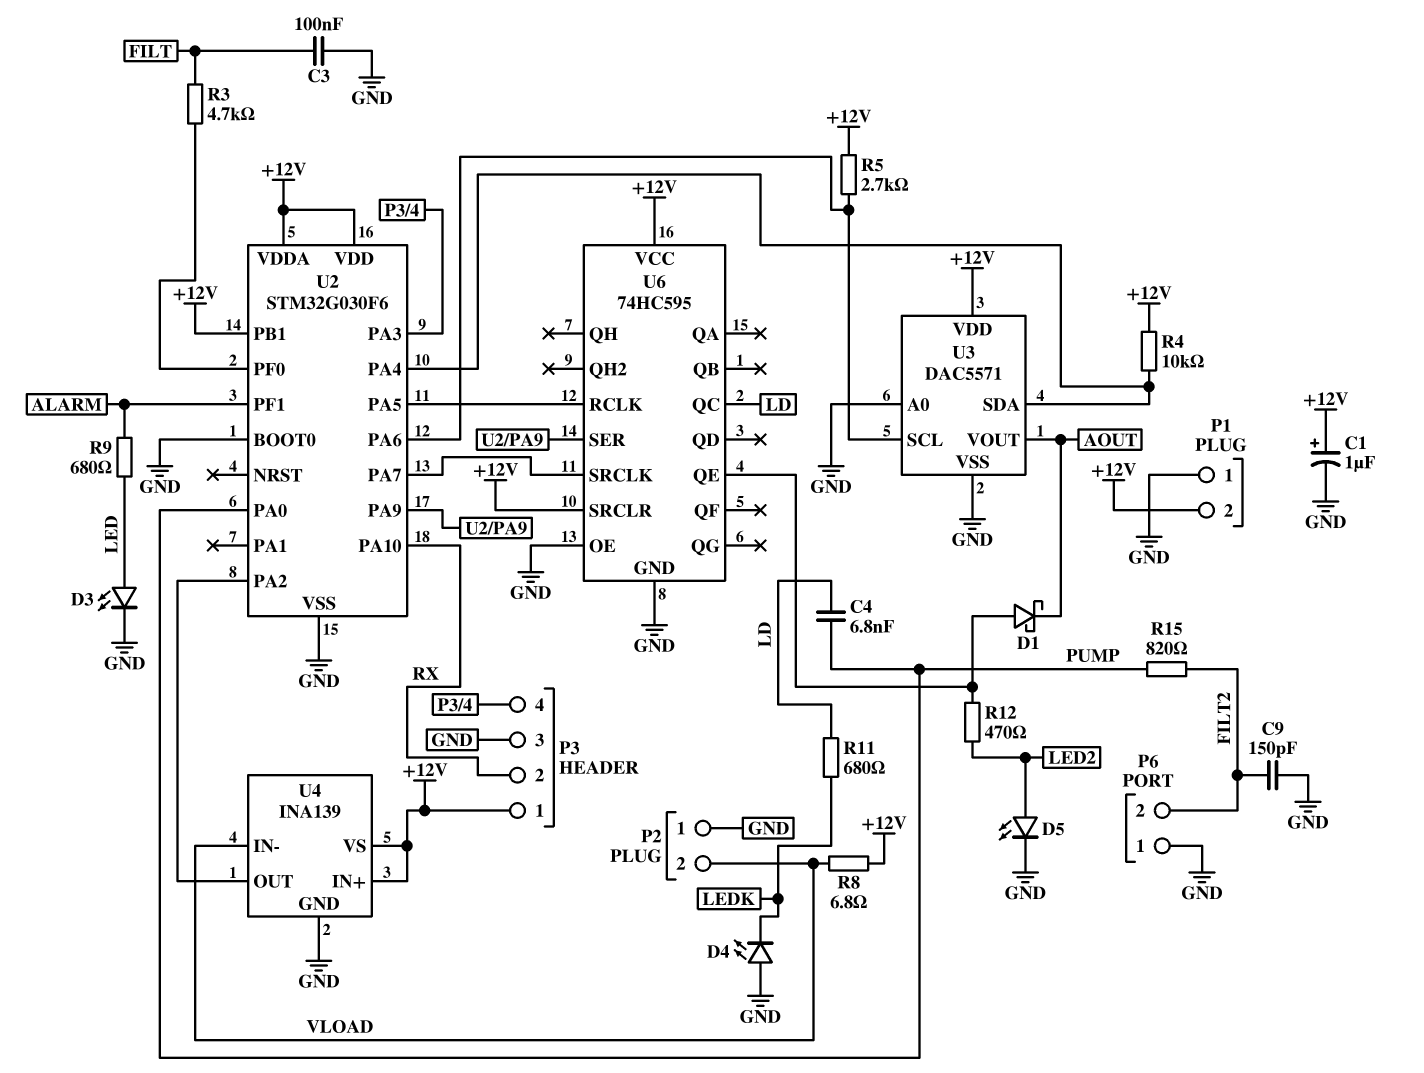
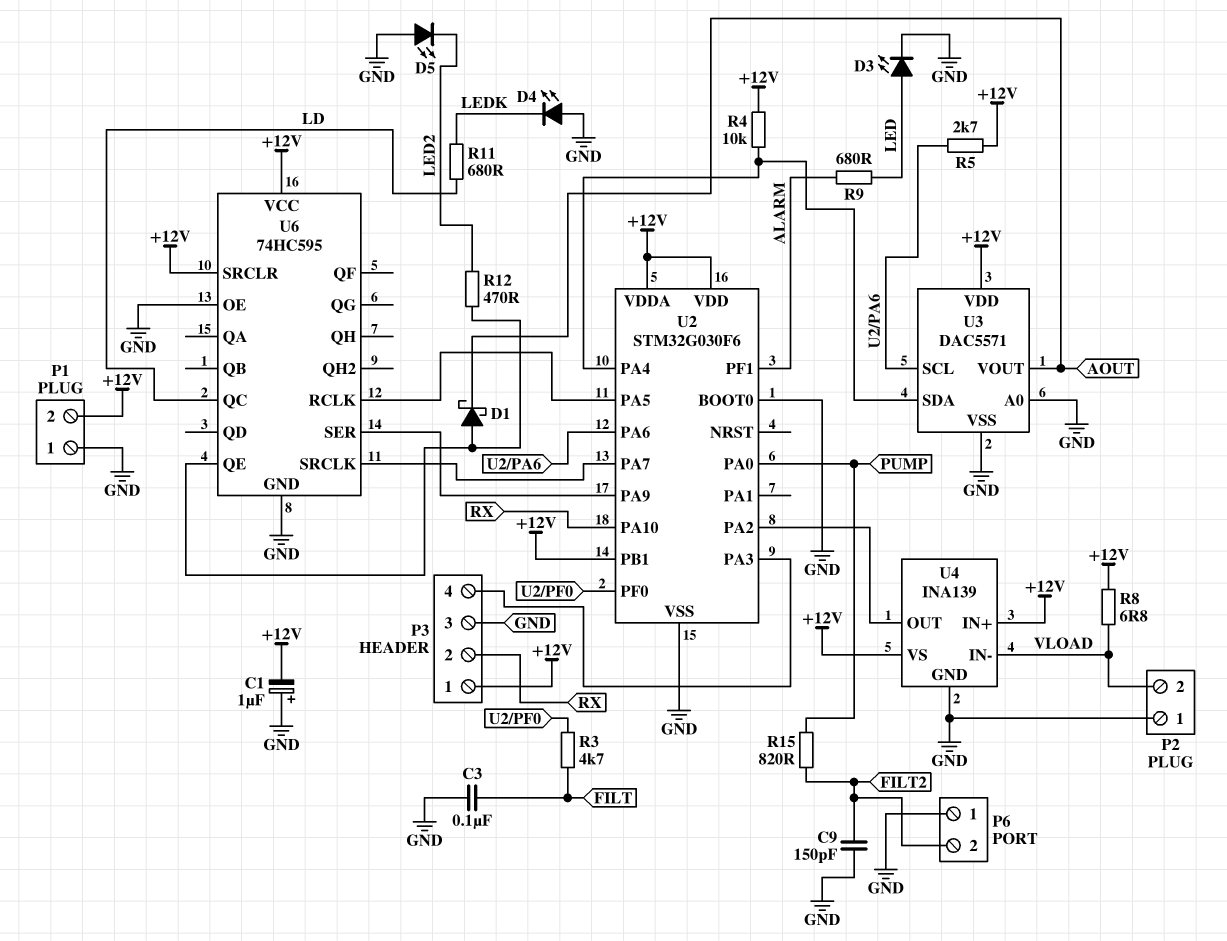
C1: 1uF (plus +12V, minus GND) -> 1uF (plus GND, minus +12V)
C4: 6.8nF (LD, PUMP) -> none
D5: LED (A LED2, K GND) -> LED (A GND, K LED2)

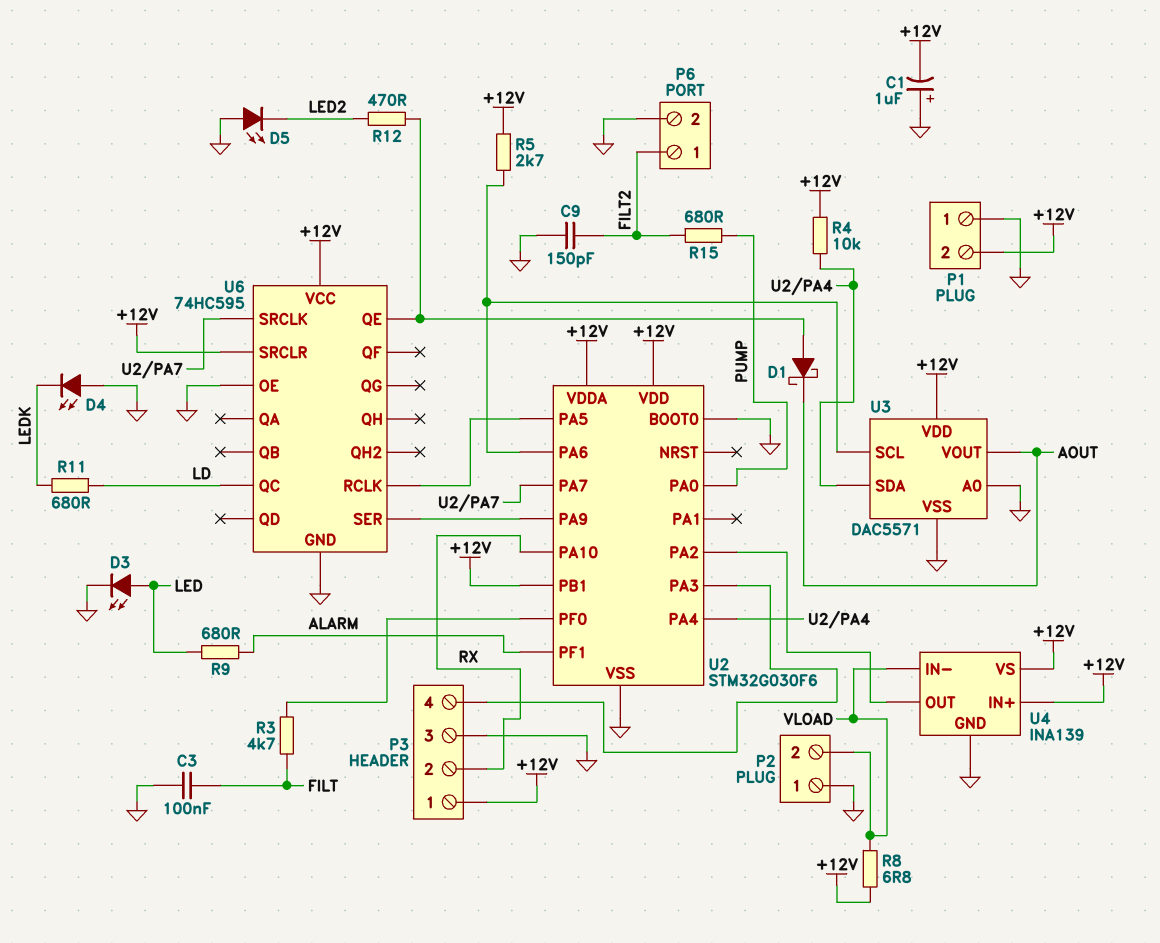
P6 pin 1: GND -> FILT2
P6 pin 2: FILT2 -> GND
R15: 820 (FILT2, PUMP) -> 680 (FILT2, PUMP)

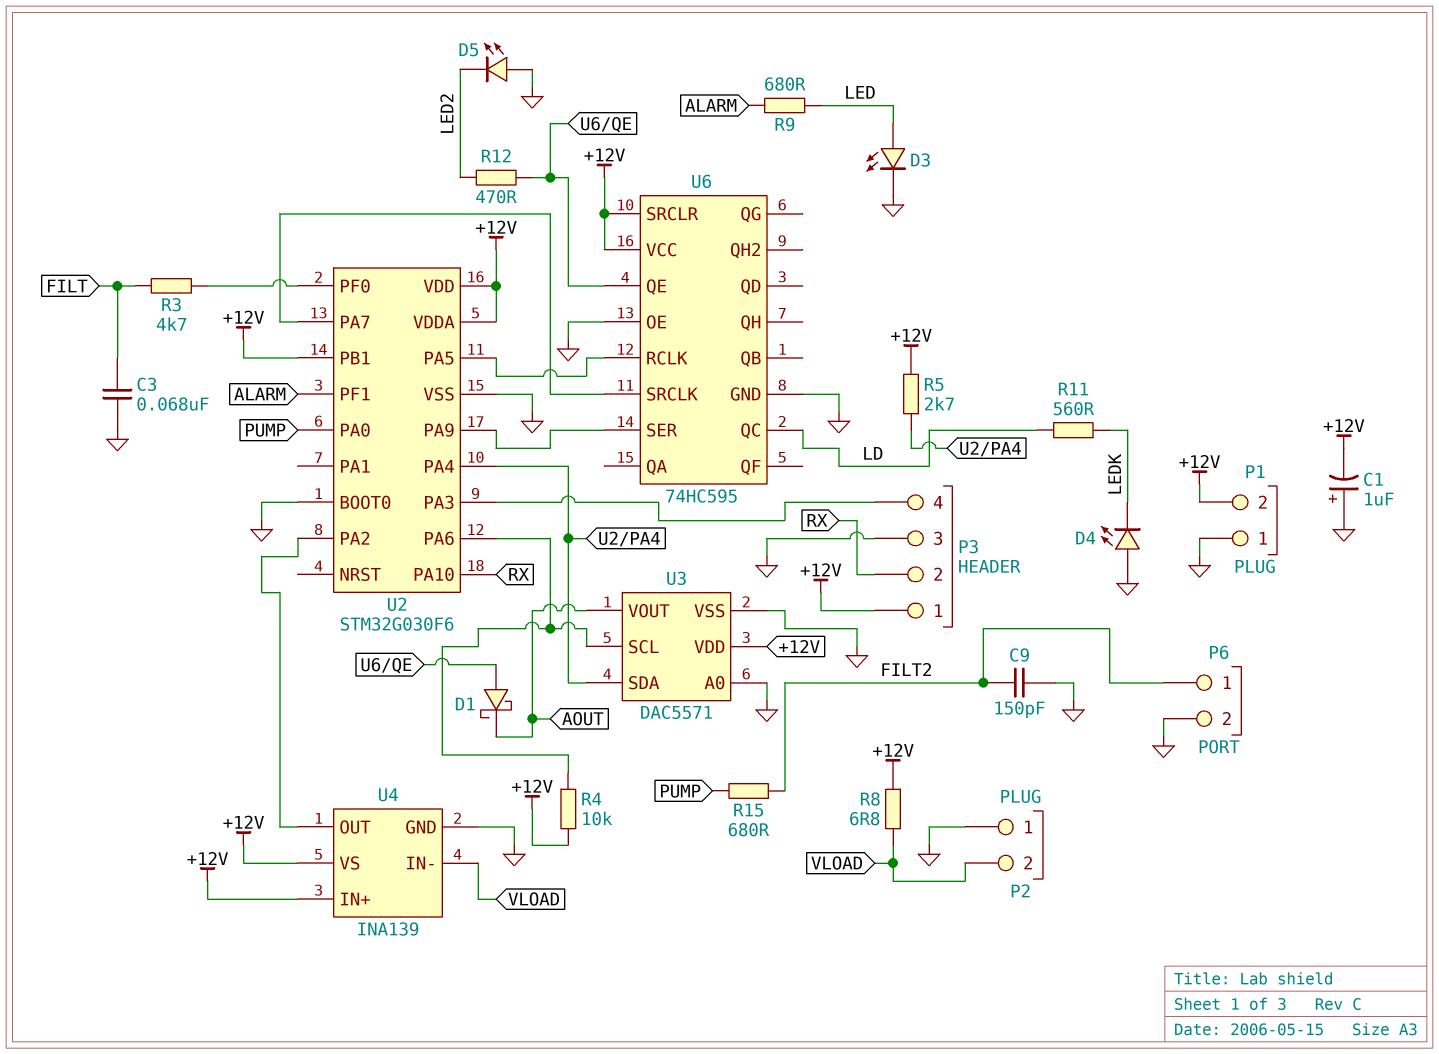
C3: 100nF (FILT, GND) -> 68nF (FILT, GND)
R4: 10k (+12V, U2/PA4) -> 10k (+12V, U2/PA6)
R5: 2.7k (+12V, U2/PA6) -> 2.7k (+12V, U2/PA4)
R11: 680 (LD, LEDK) -> 560 (LD, LEDK)

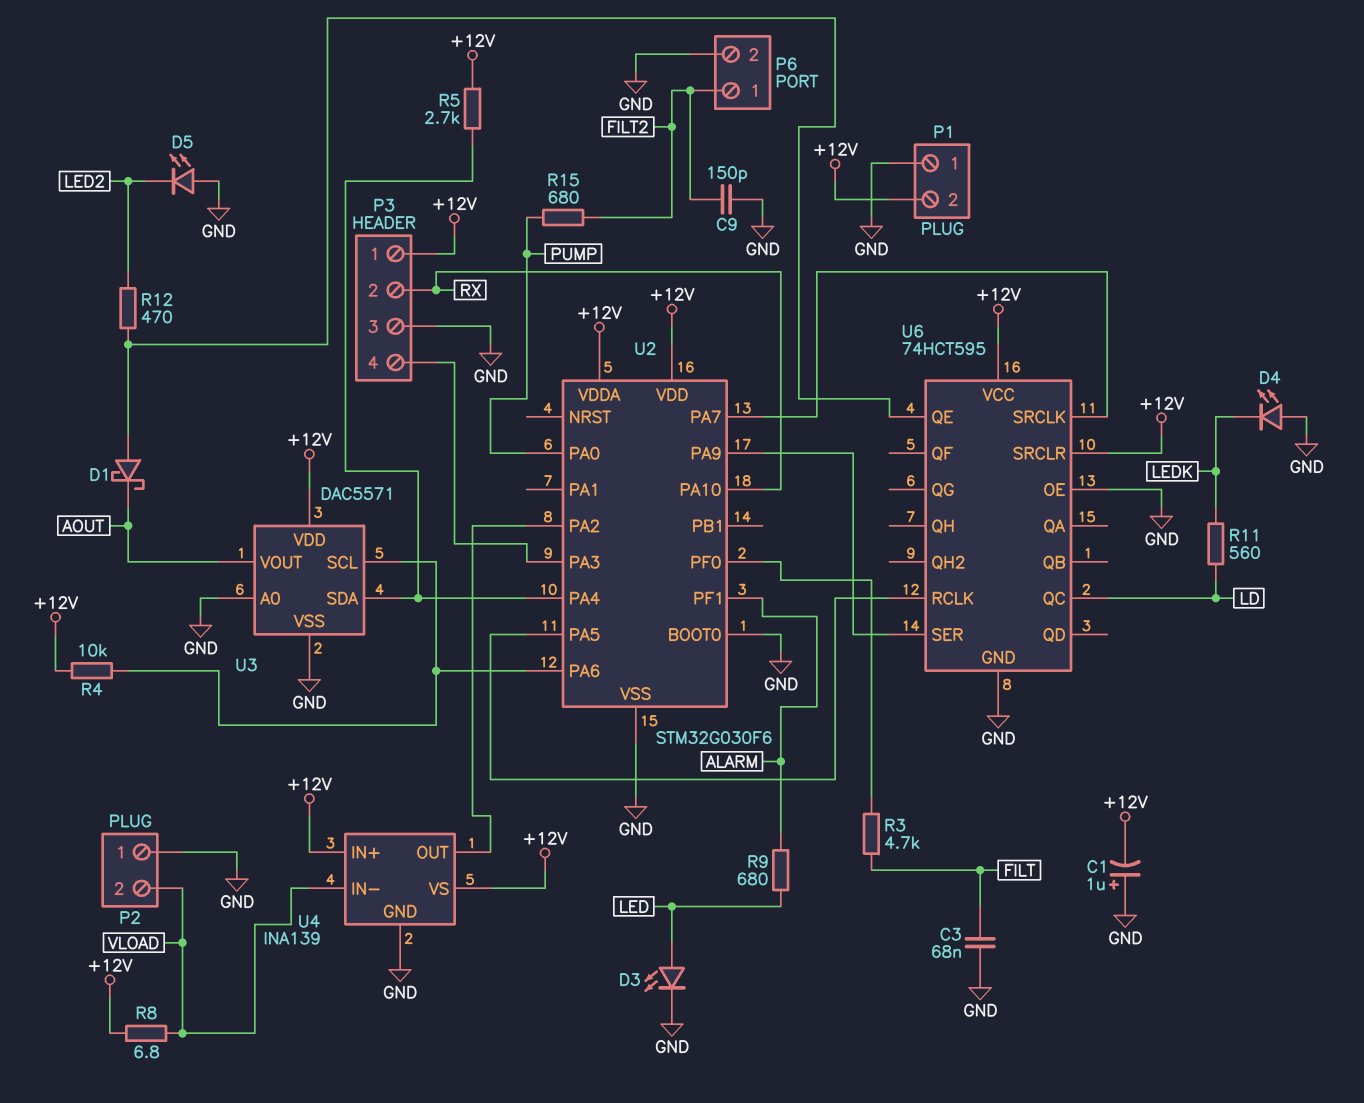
U2 pin PB1: +12V -> none
U6: 74HC595 -> 74HCT595

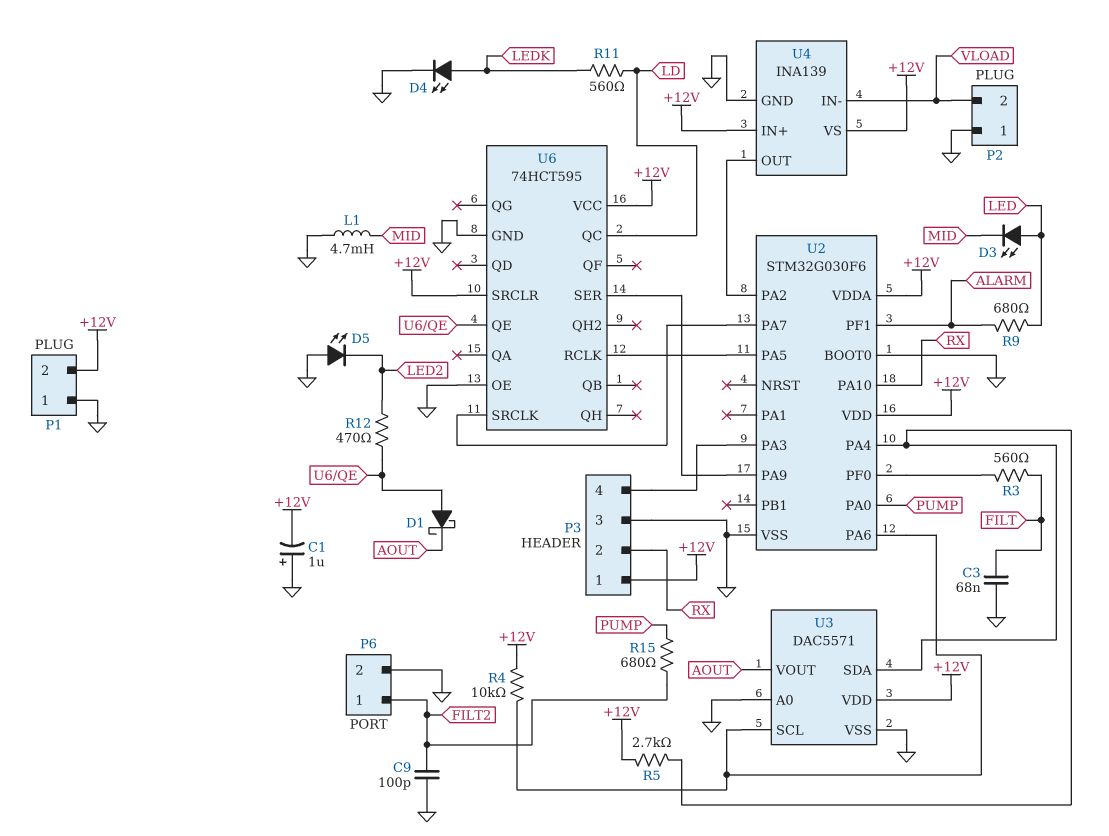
C9: 150pF (FILT2, GND) -> 100pF (FILT2, GND)
D3: LED (A LED, K GND) -> LED (A LED, K MID)
D4: LED (A GND, K LEDK) -> LED (A LEDK, K GND)
L1: none -> 4.7mH (GND, MID)
R3: 4.7k (FILT, U2/PF0) -> 560 (FILT, U2/PF0)
R8: 6.8 (+12V, VLOAD) -> none

